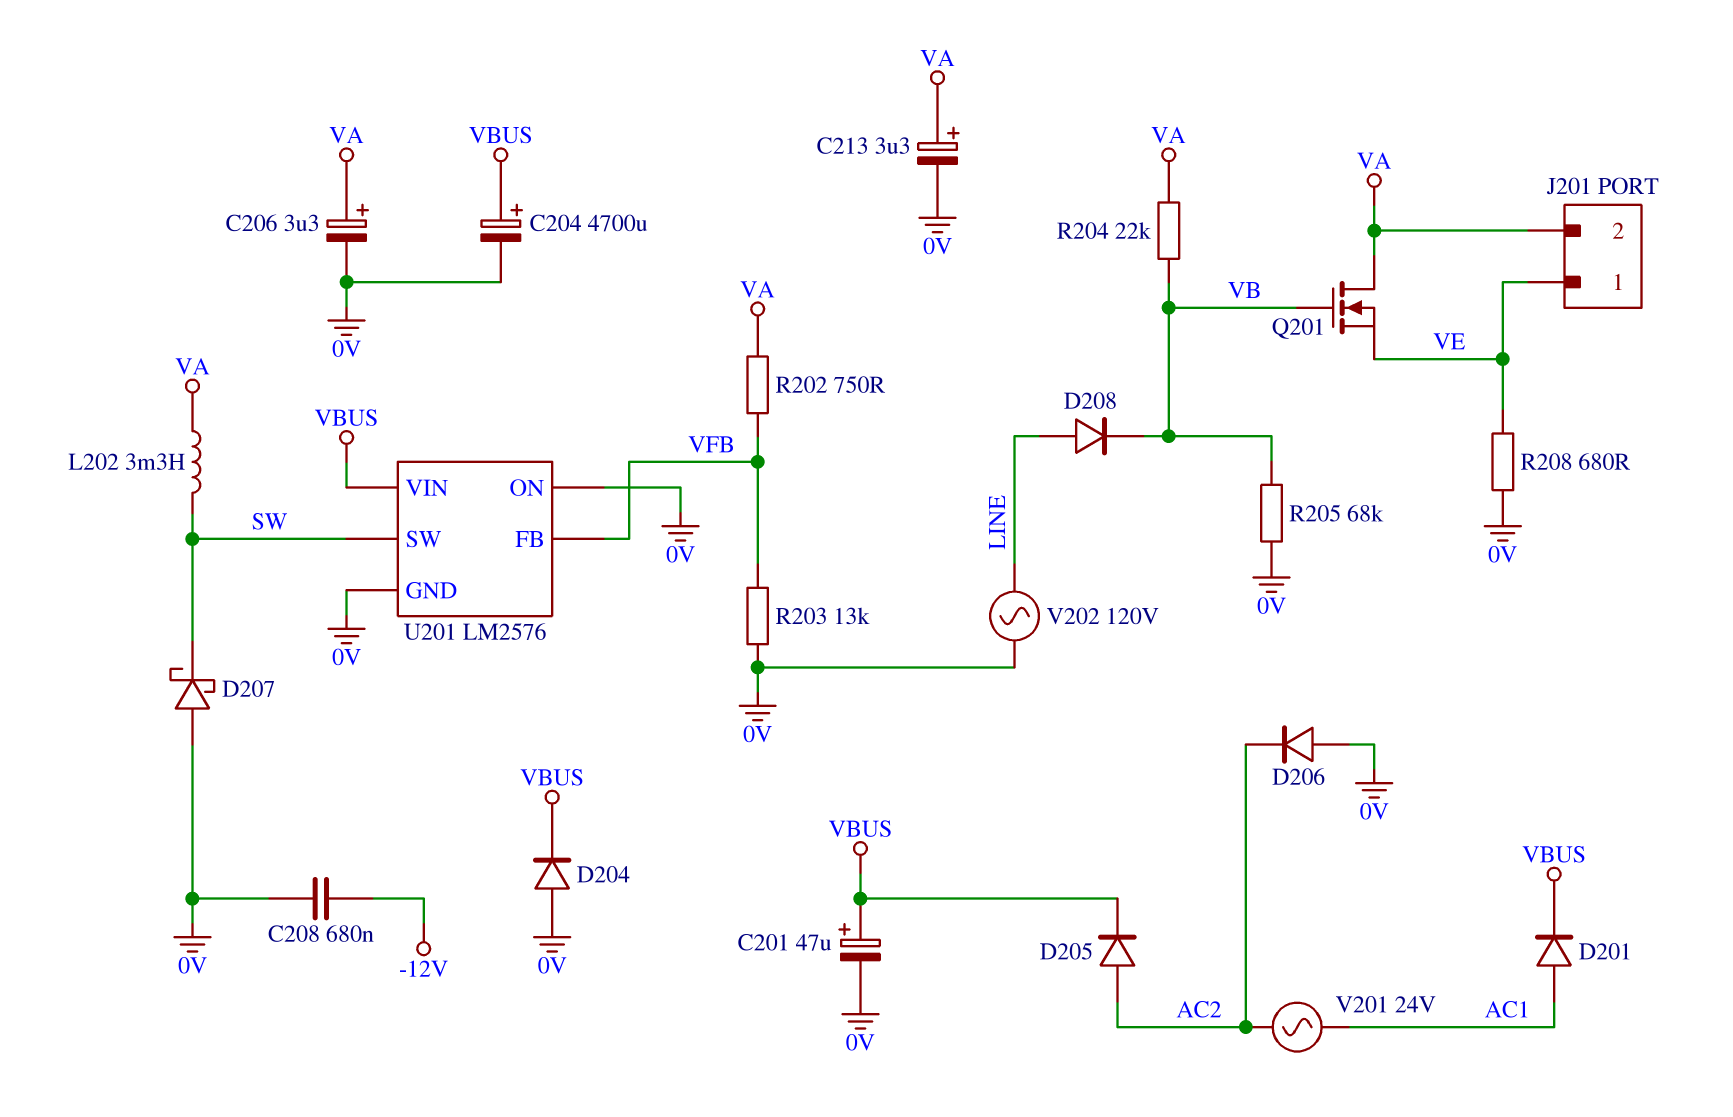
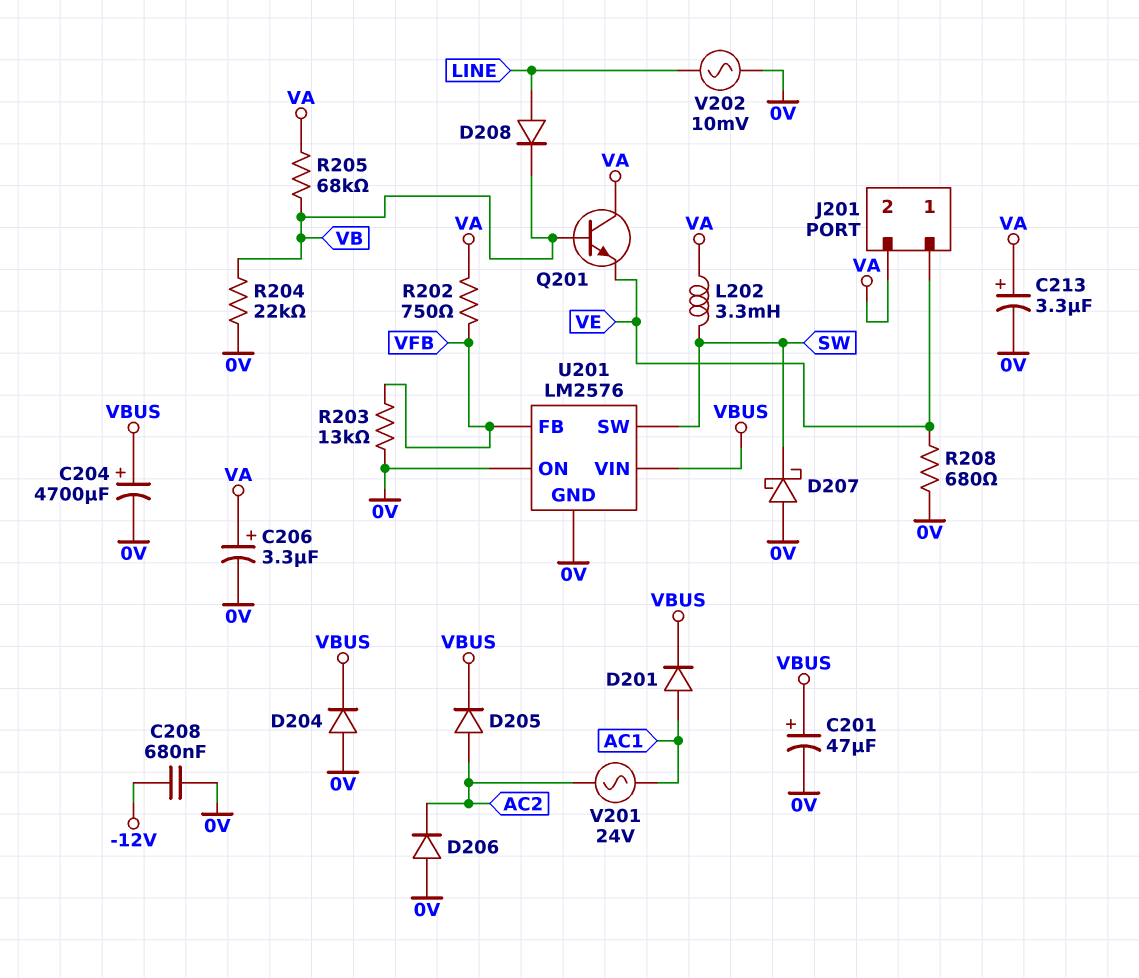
Q201: NMOS (G VB, D VA, S VE) -> NPN (B VB, C VA, E VE)
R204: 22k (VA, VB) -> 22k (0V, VB)
R205: 68k (0V, VB) -> 68k (VA, VB)
V202: AC 120V (0V, LINE) -> AC 10mV (0V, LINE)

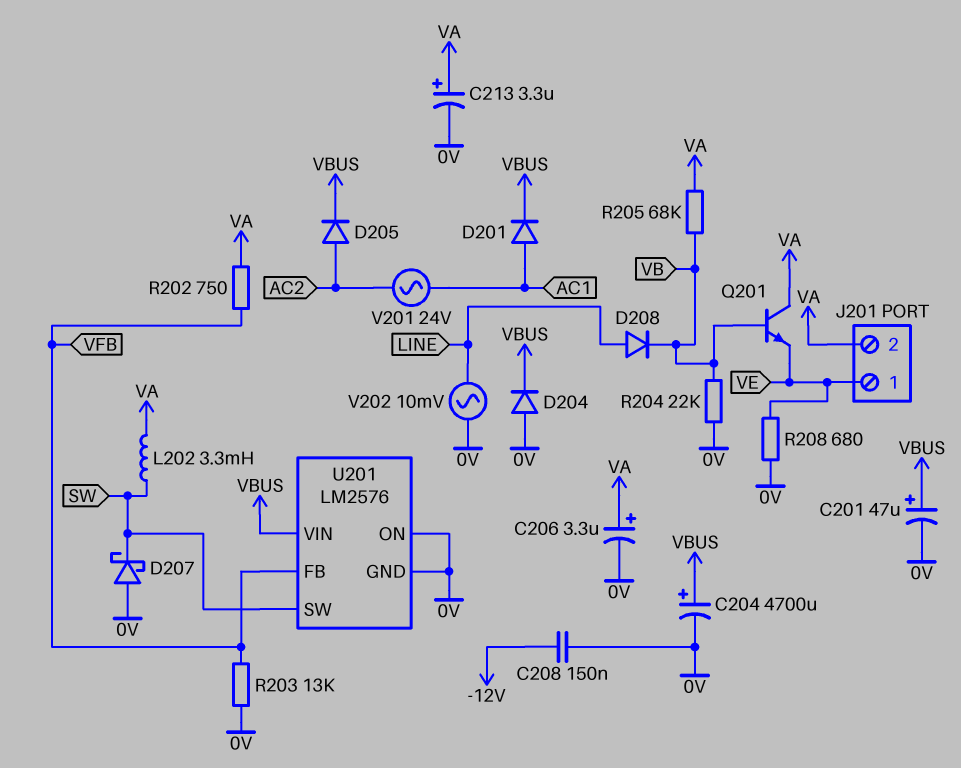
C208: 680nF (-12V, 0V) -> 150nF (-12V, 0V)
D206: diode (A 0V, K AC2) -> none

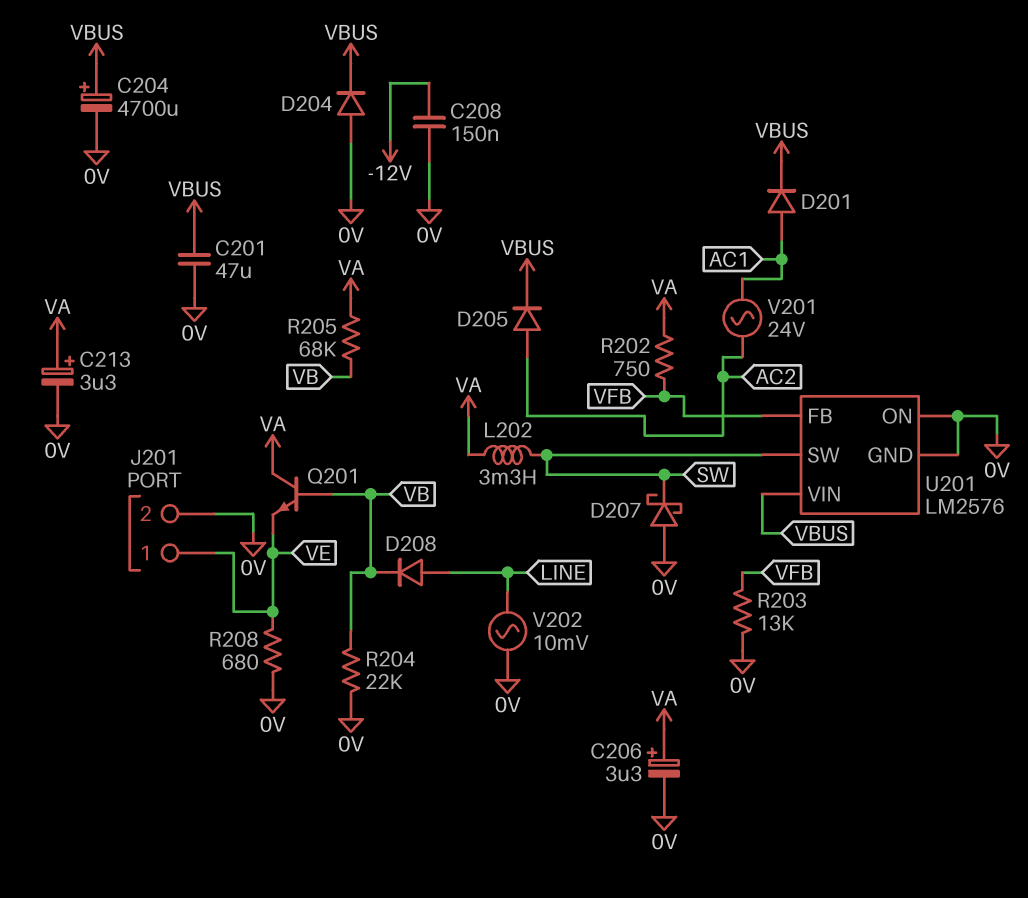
C201: 47uF (plus VBUS, minus 0V) -> 47uF (0V, VBUS)
J201 pin 2: VA -> 0V

